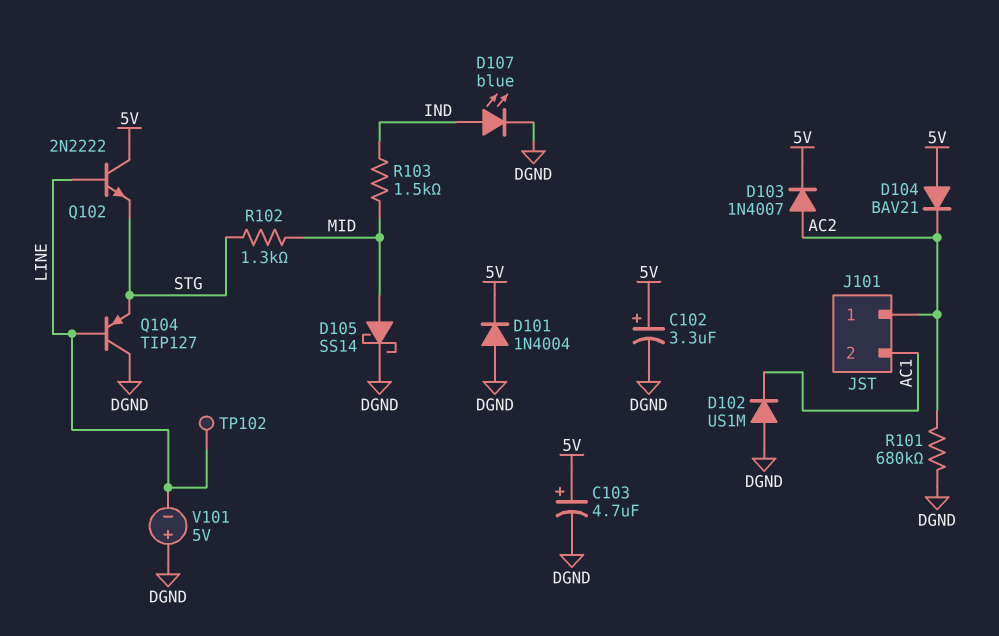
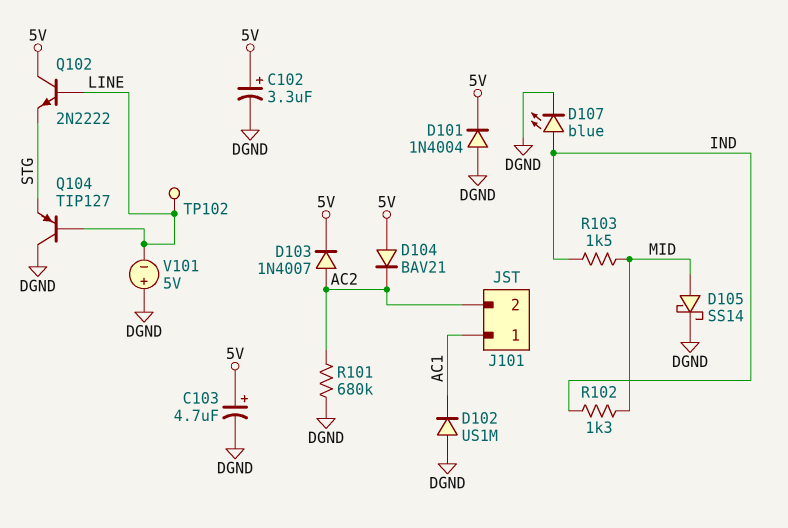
J101 pin 1: AC2 -> AC1
J101 pin 2: AC1 -> AC2
R102: 1.3k (MID, STG) -> 1.3k (IND, MID)

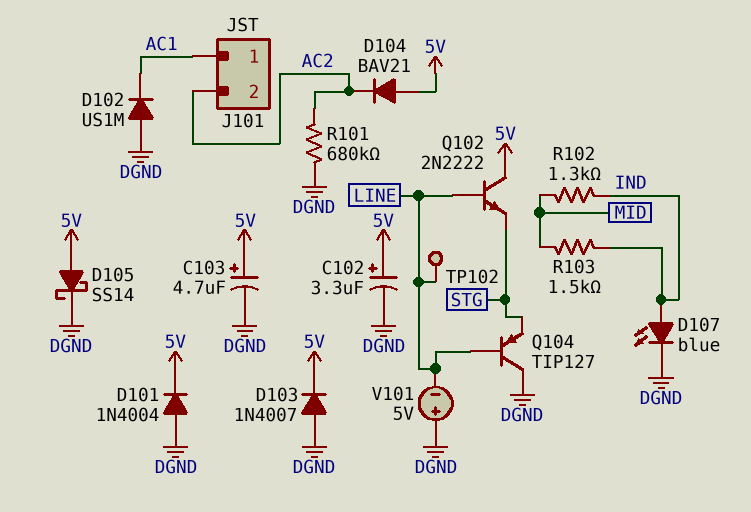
D103: diode 1N4007 (A AC2, K 5V) -> diode 1N4007 (A DGND, K 5V)
D105: schottky SS14 (A MID, K DGND) -> schottky SS14 (A 5V, K DGND)

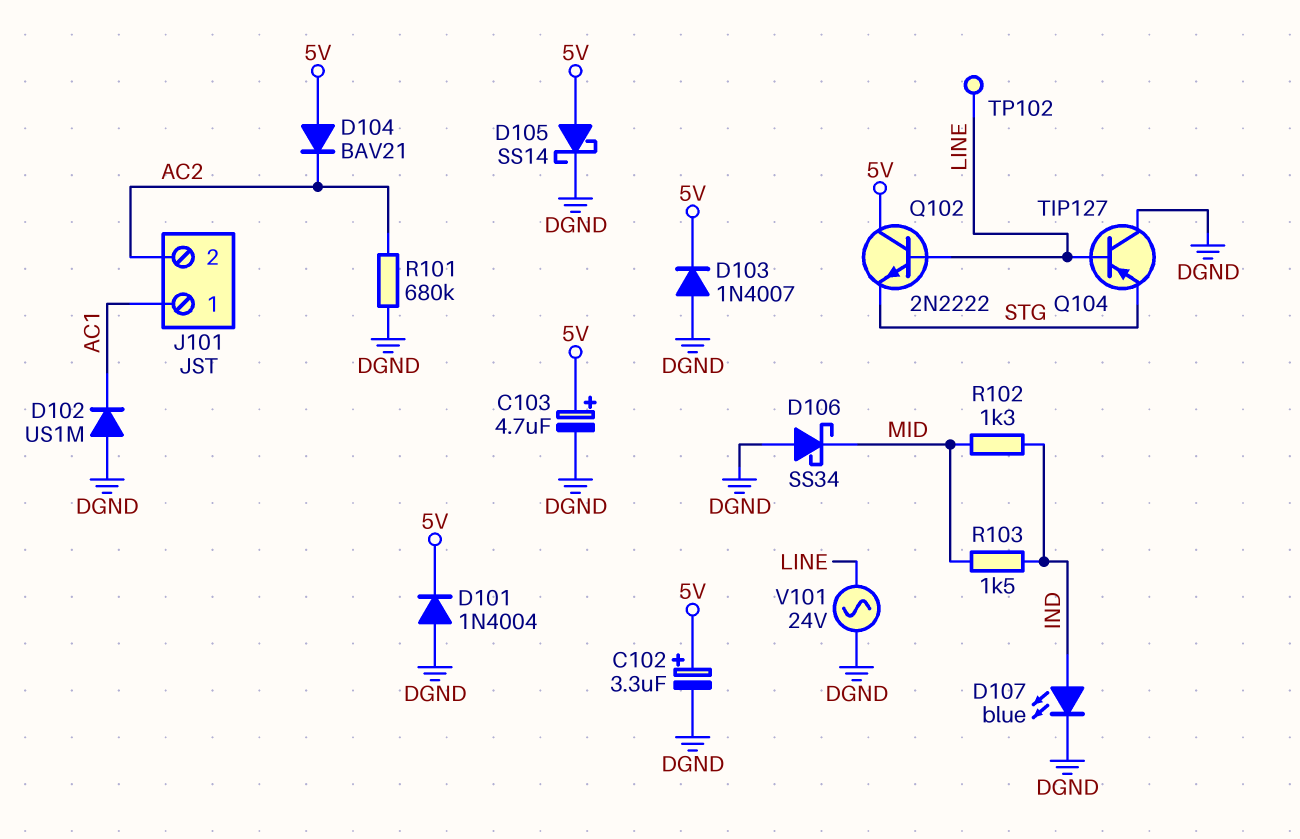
D106: none -> schottky SS34 (A DGND, K MID)
V101: 5V (plus DGND, minus LINE) -> AC 24V (DGND, LINE)

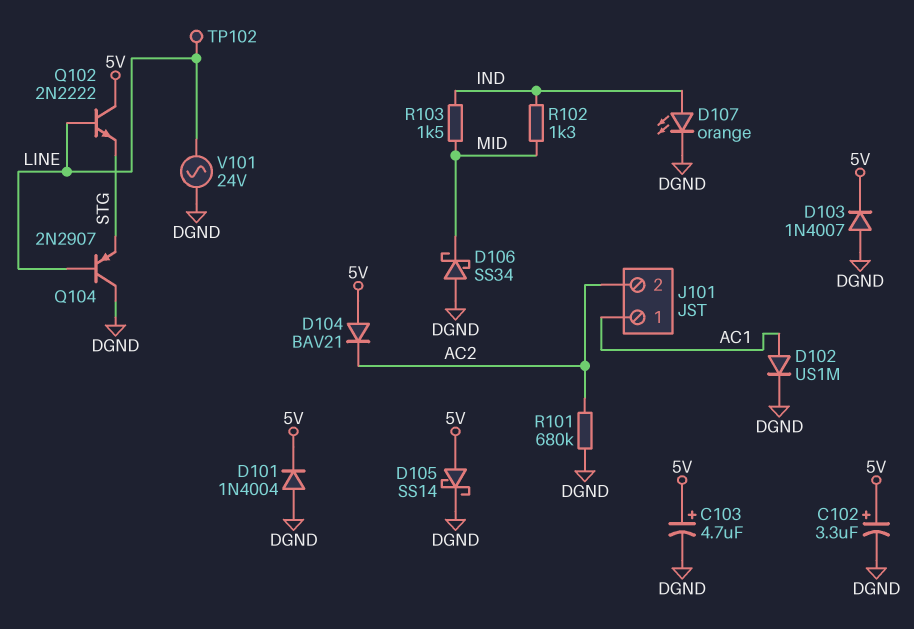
D102: diode US1M (A DGND, K AC1) -> diode US1M (A AC1, K DGND)
D107: LED blue (A IND, K DGND) -> LED orange (A IND, K DGND)
Q104: PNP TIP127 (B LINE, C DGND, E STG) -> PNP 2N2907 (B LINE, C DGND, E STG)

